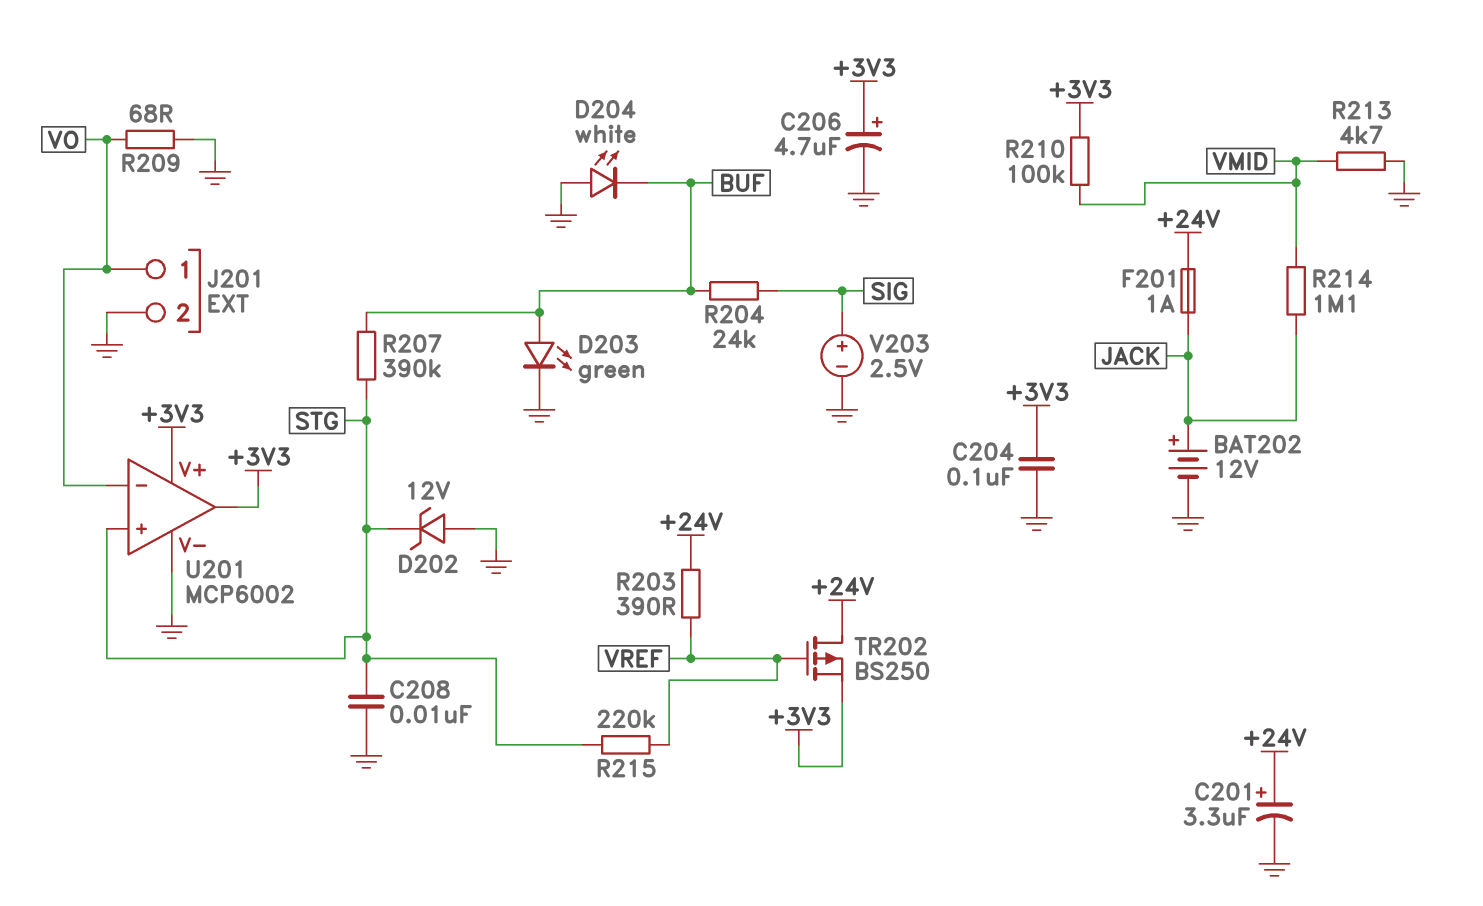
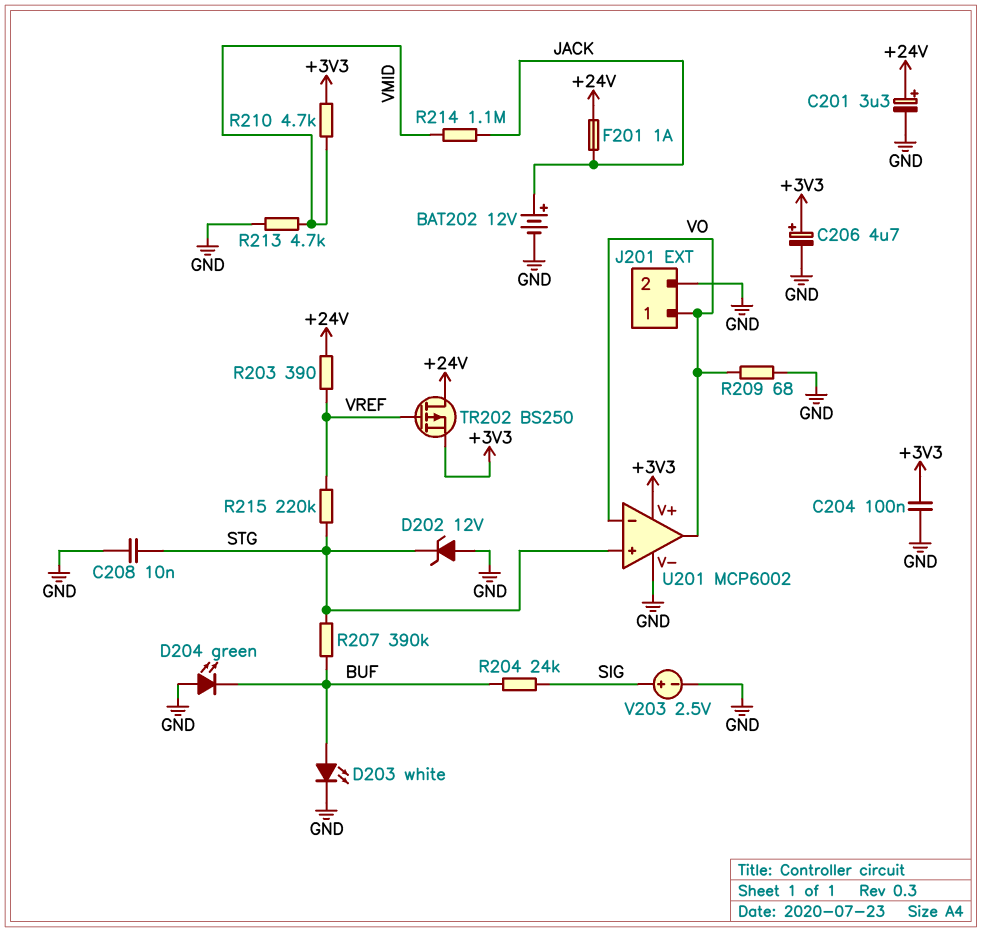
D203: LED green (A BUF, K GND) -> LED white (A BUF, K GND)
D204: LED white (A GND, K BUF) -> LED green (A GND, K BUF)
R210: 100k (+3V3, VMID) -> 4.7k (+3V3, VMID)
U201 pin out: +3V3 -> VO

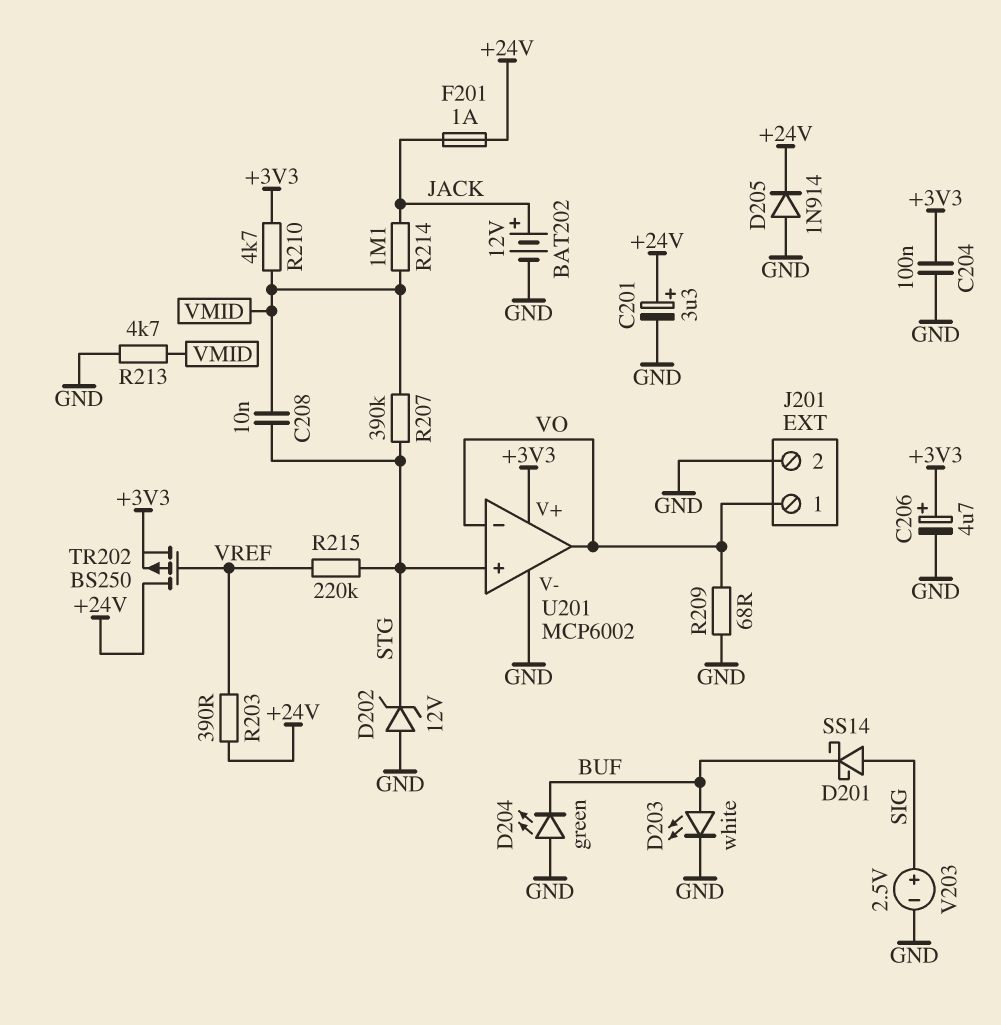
C208: 10nF (GND, STG) -> 10nF (STG, VMID)
D201: none -> schottky SS14 (A SIG, K BUF)
D205: none -> diode 1N914 (A GND, K +24V)
R204: 24k (BUF, SIG) -> none
R207: 390k (BUF, STG) -> 390k (STG, VMID)

